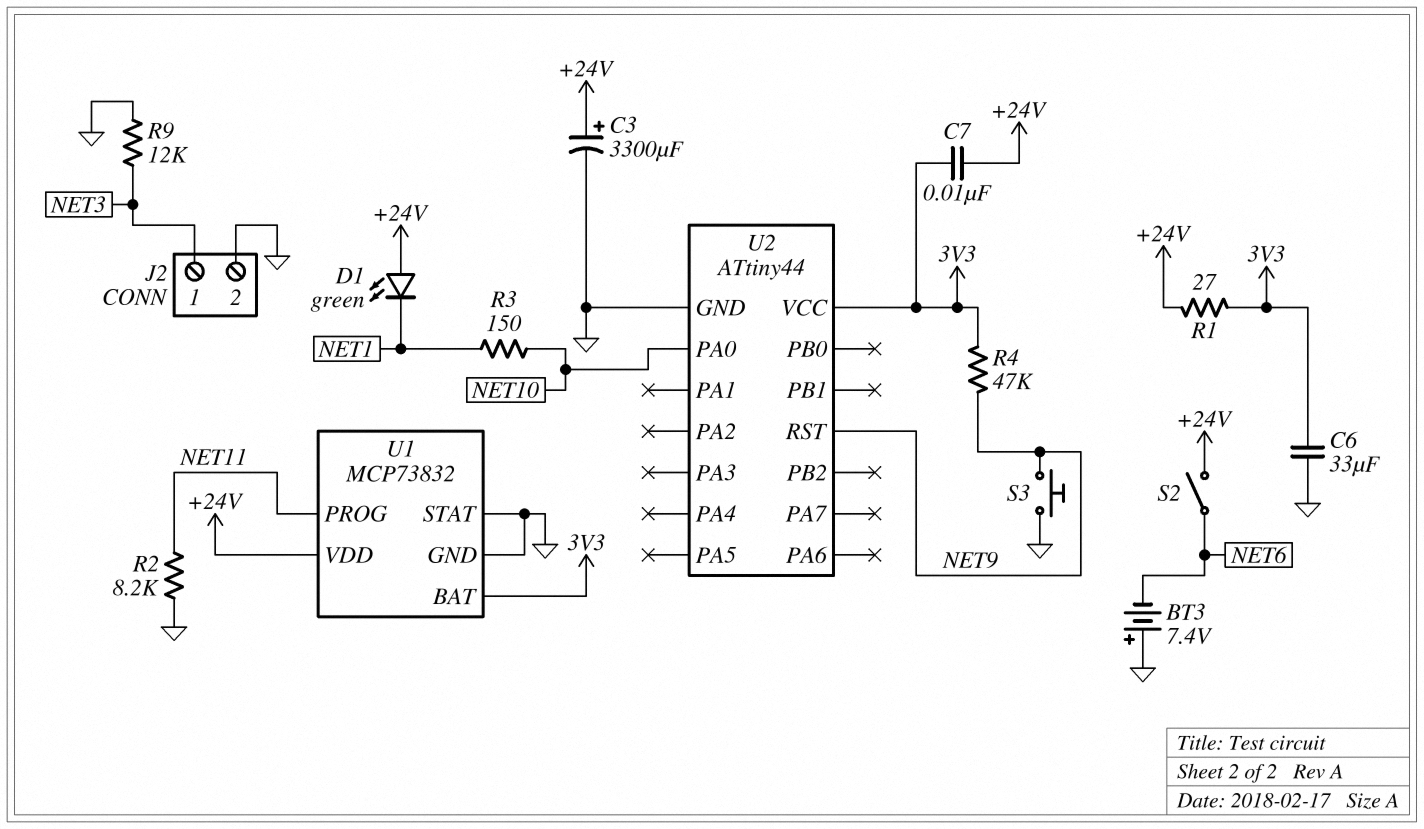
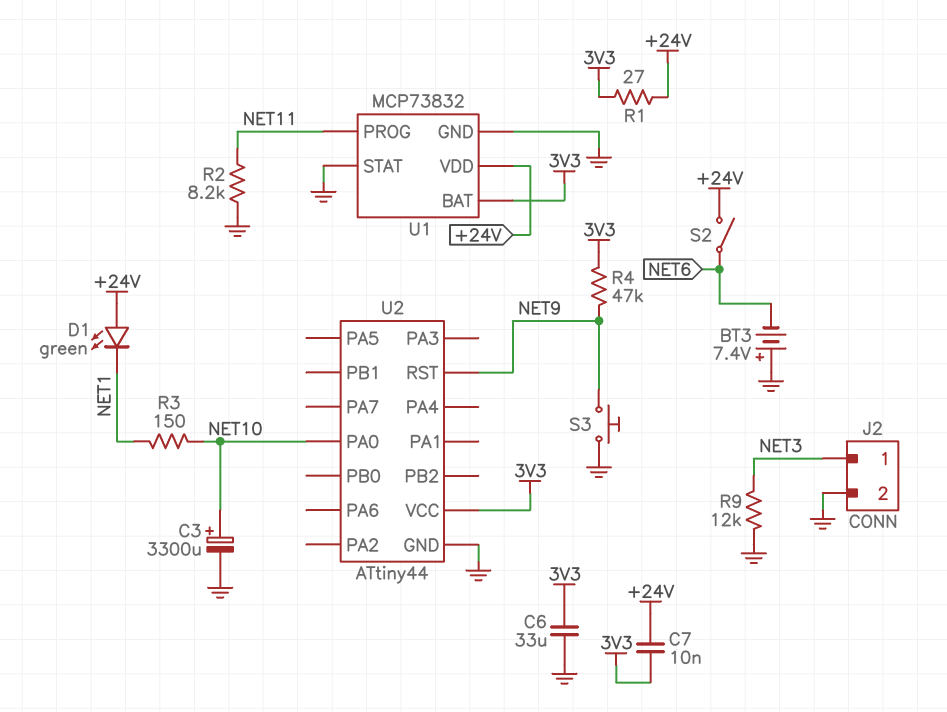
C3: 3300uF (plus +24V, minus GND) -> 3300uF (plus NET10, minus GND)

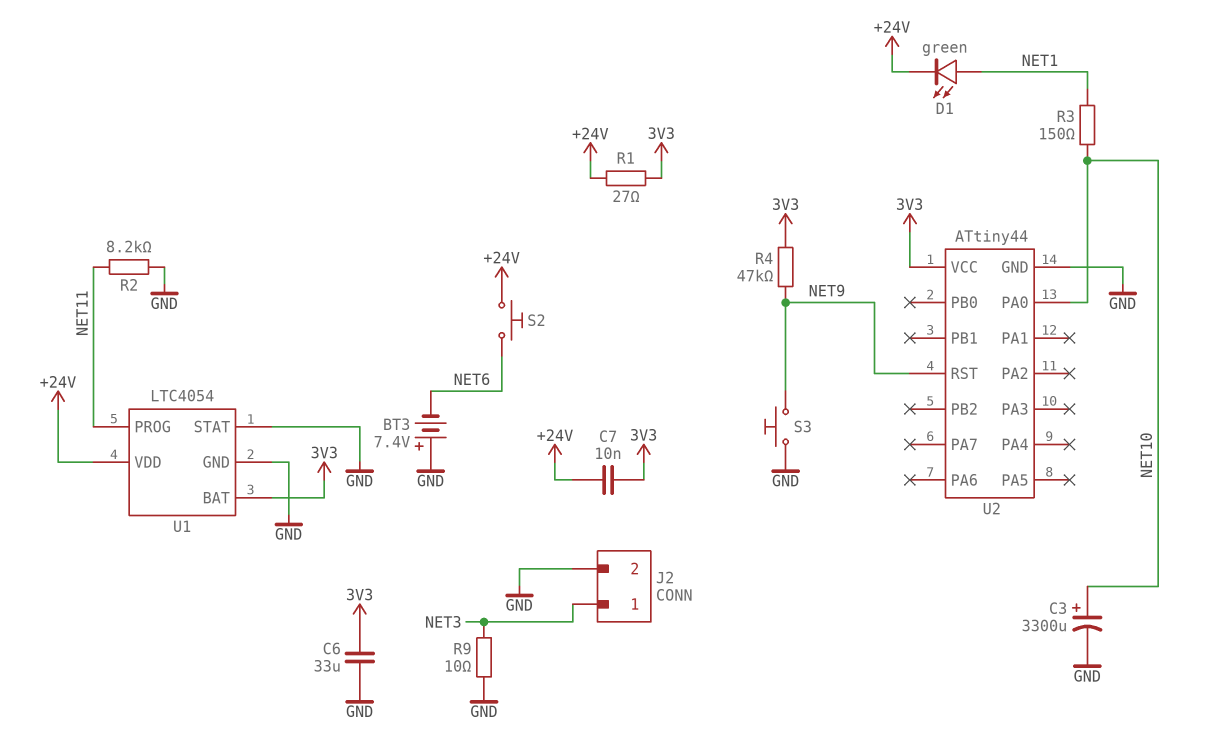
D1: LED green (A +24V, K NET1) -> LED green (A NET1, K +24V)
R9: 12k (GND, NET3) -> 10 (GND, NET3)
S2: switch (+24V, NET6) -> button (+24V, NET6)
U1: MCP73832 -> LTC4054

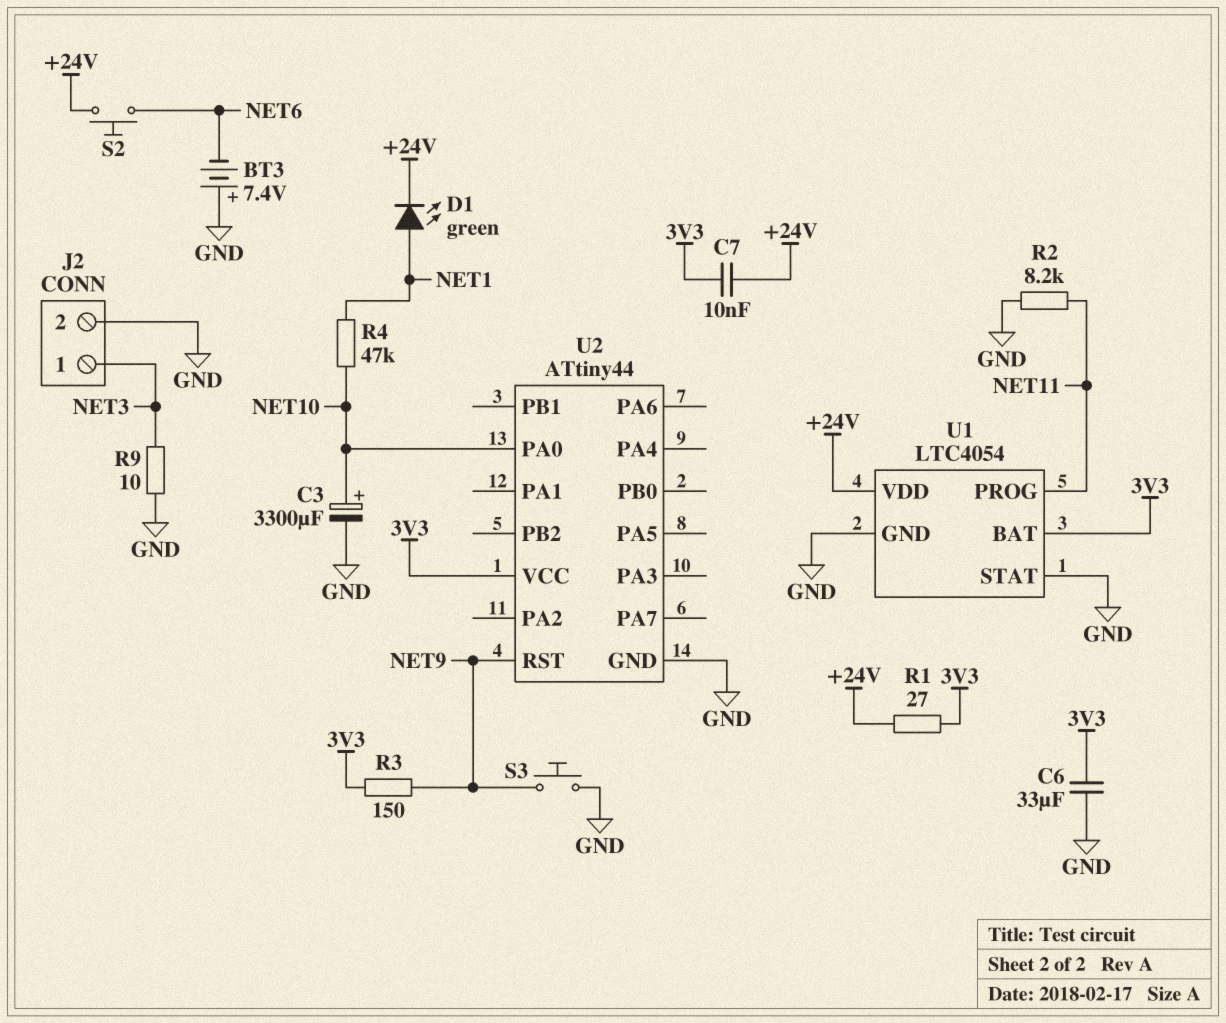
R3: 150 (NET1, NET10) -> 150 (3V3, NET9)
R4: 47k (3V3, NET9) -> 47k (NET1, NET10)

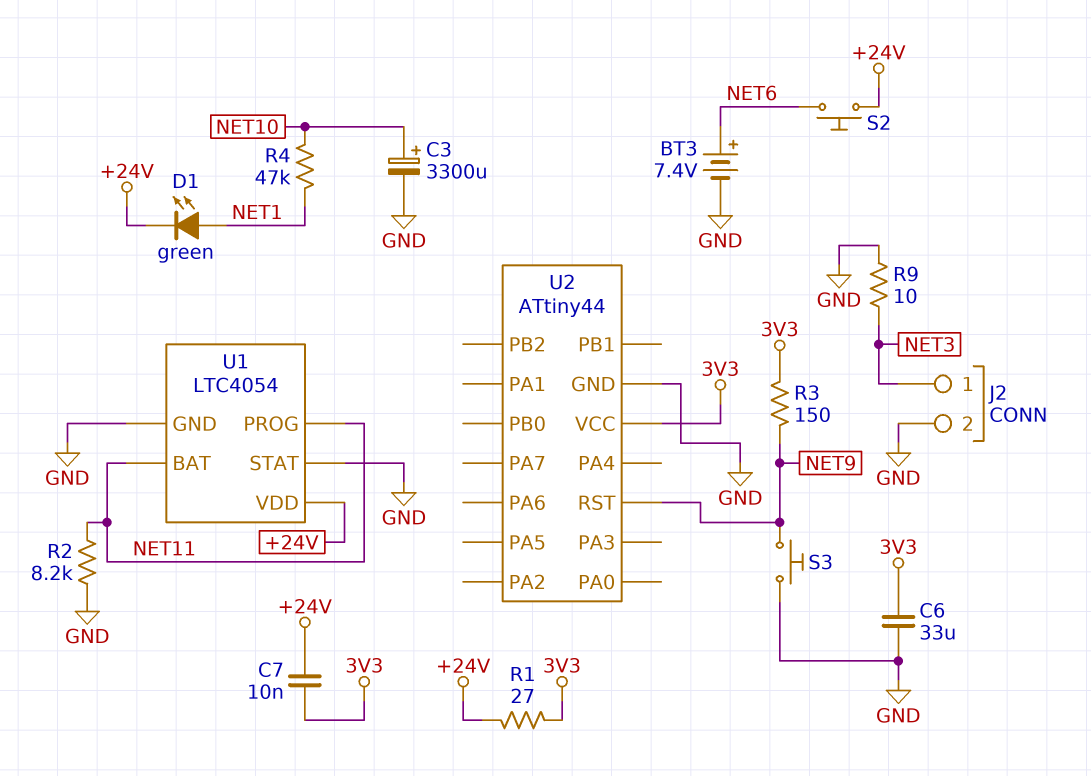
BT3: 7.4V (plus GND, minus NET6) -> 7.4V (plus NET6, minus GND)
U1 pin BAT: 3V3 -> NET11
U2 pin PA0: NET10 -> none

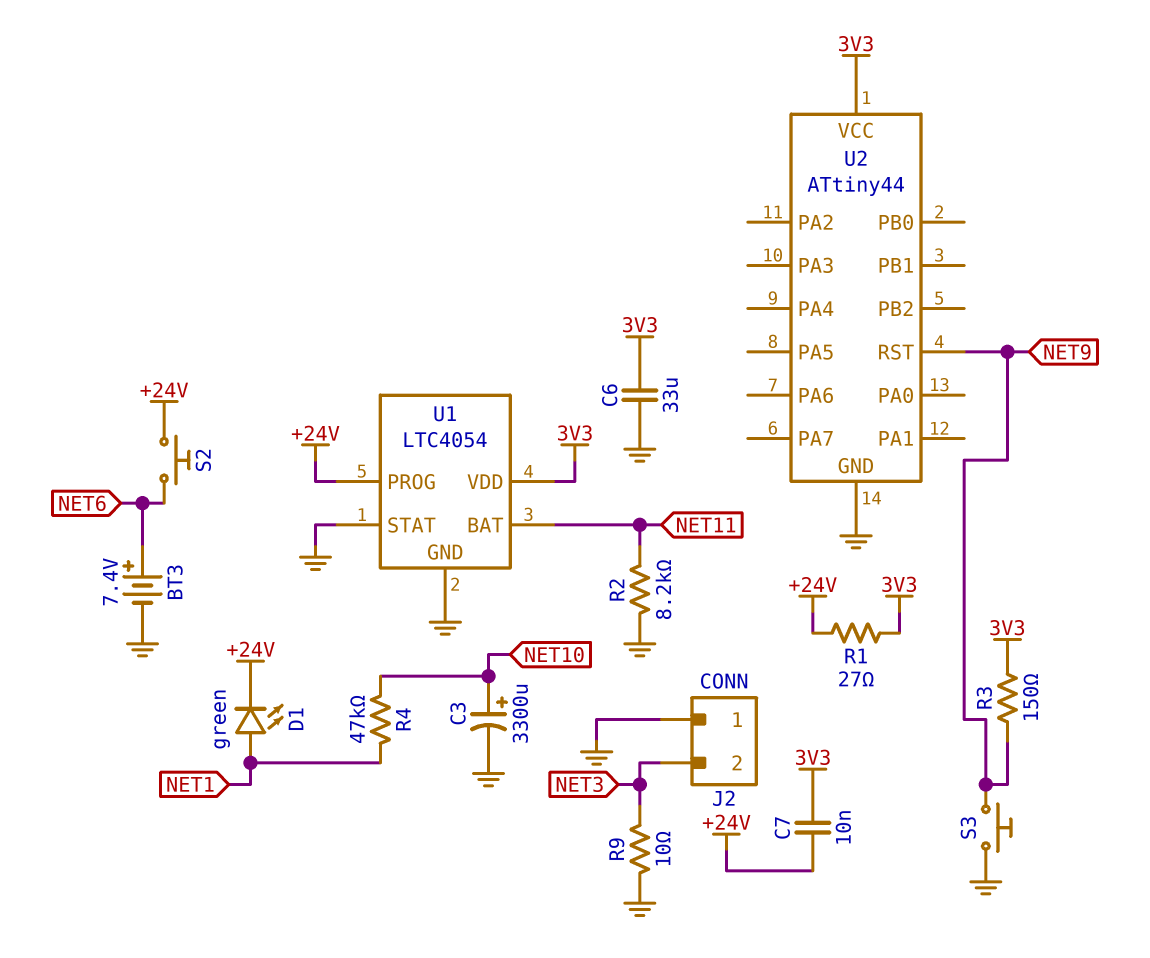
J2 pin 1: NET3 -> GND
J2 pin 2: GND -> NET3
U1 pin PROG: NET11 -> +24V
U1 pin VDD: +24V -> 3V3

